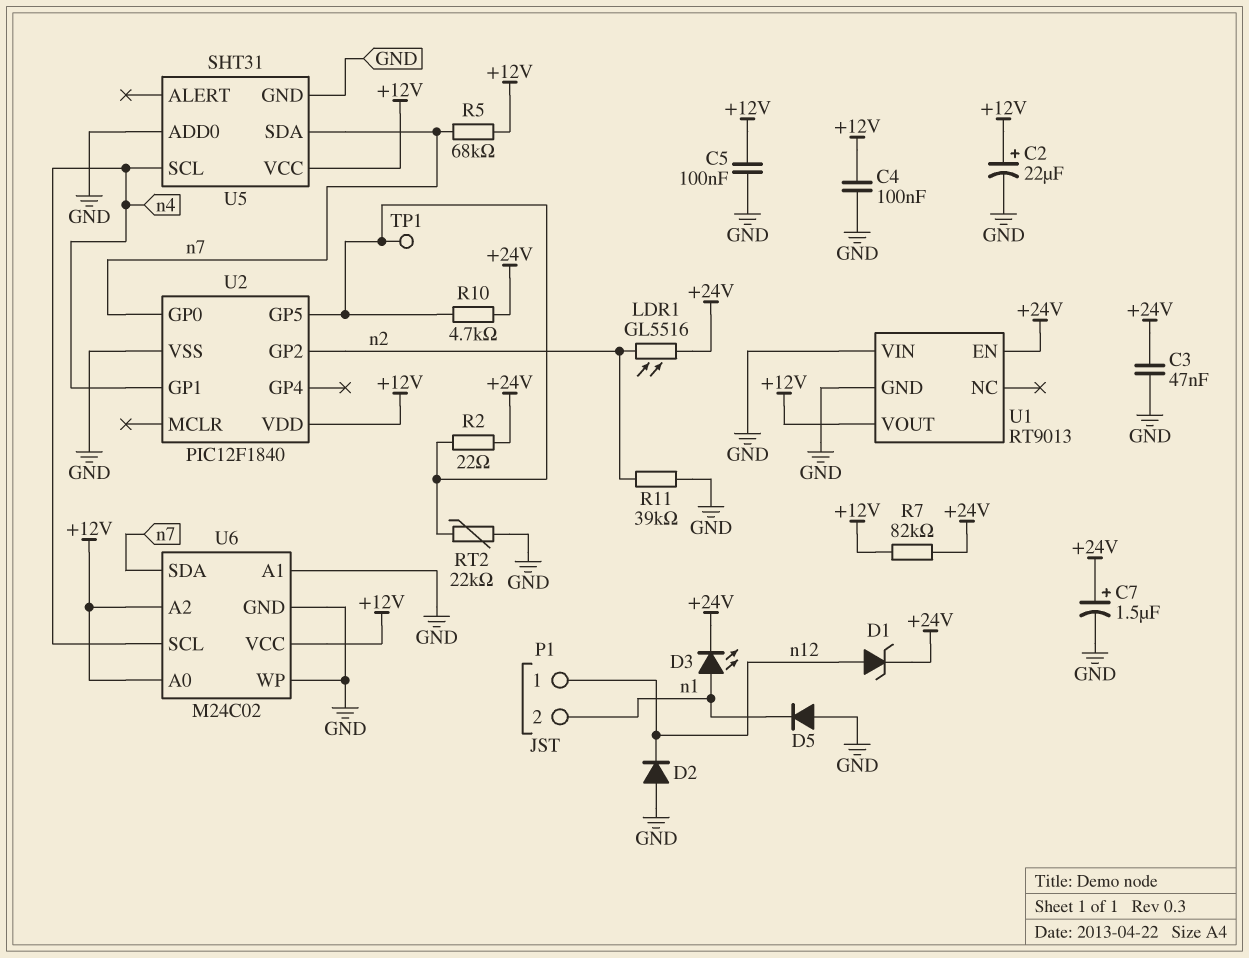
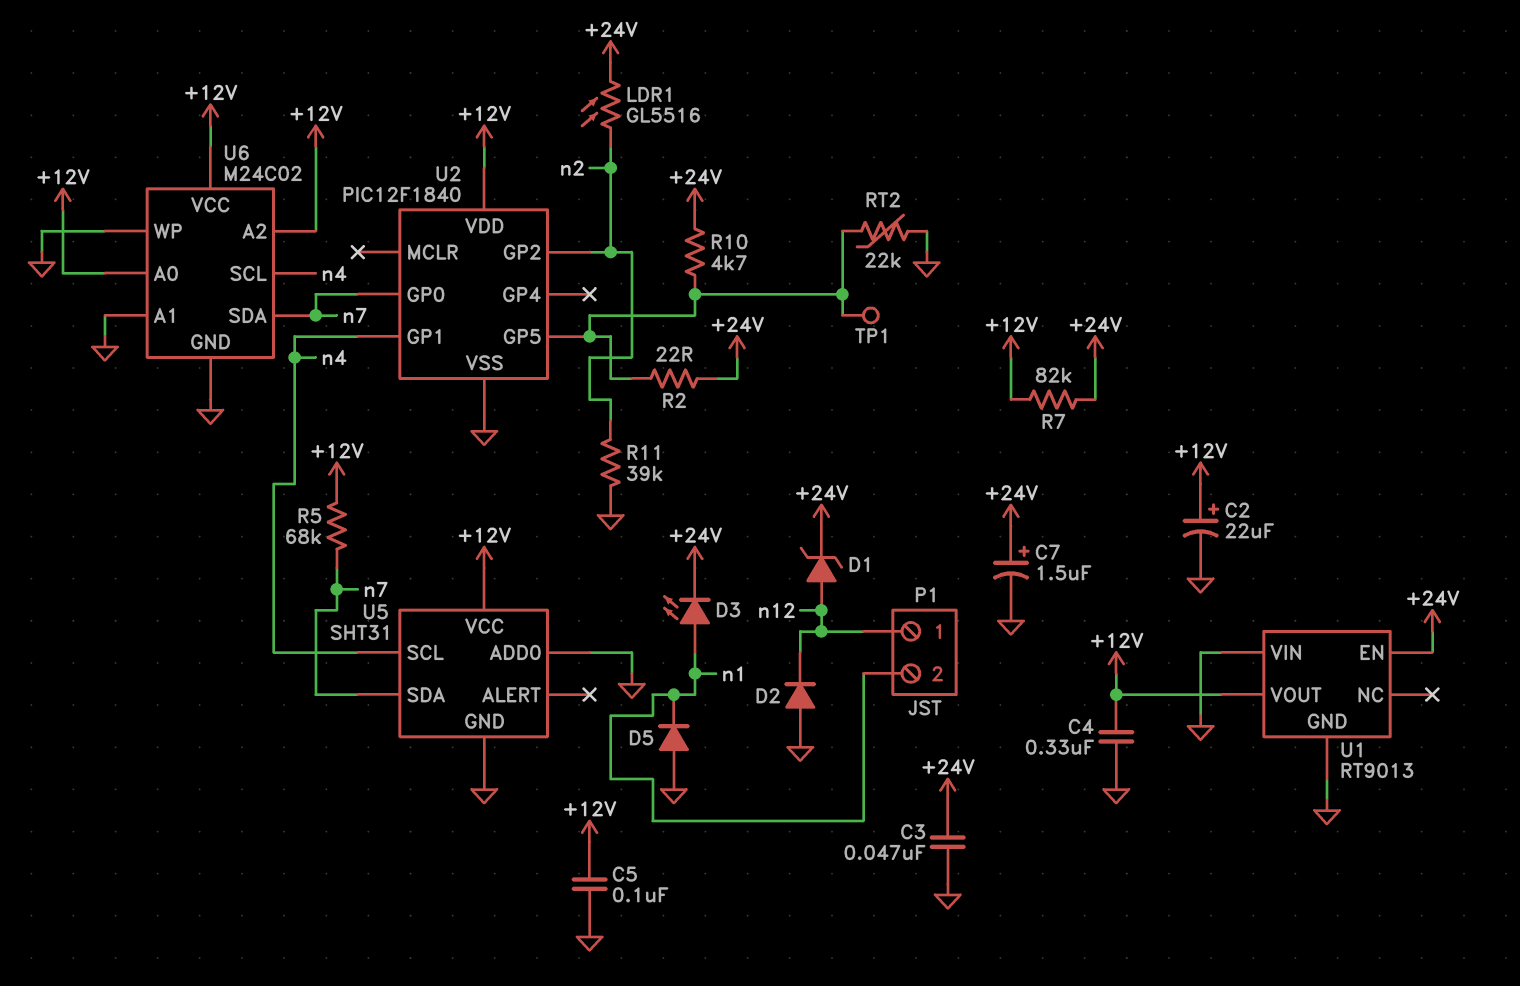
C4: 100nF (+12V, GND) -> 330nF (+12V, GND)

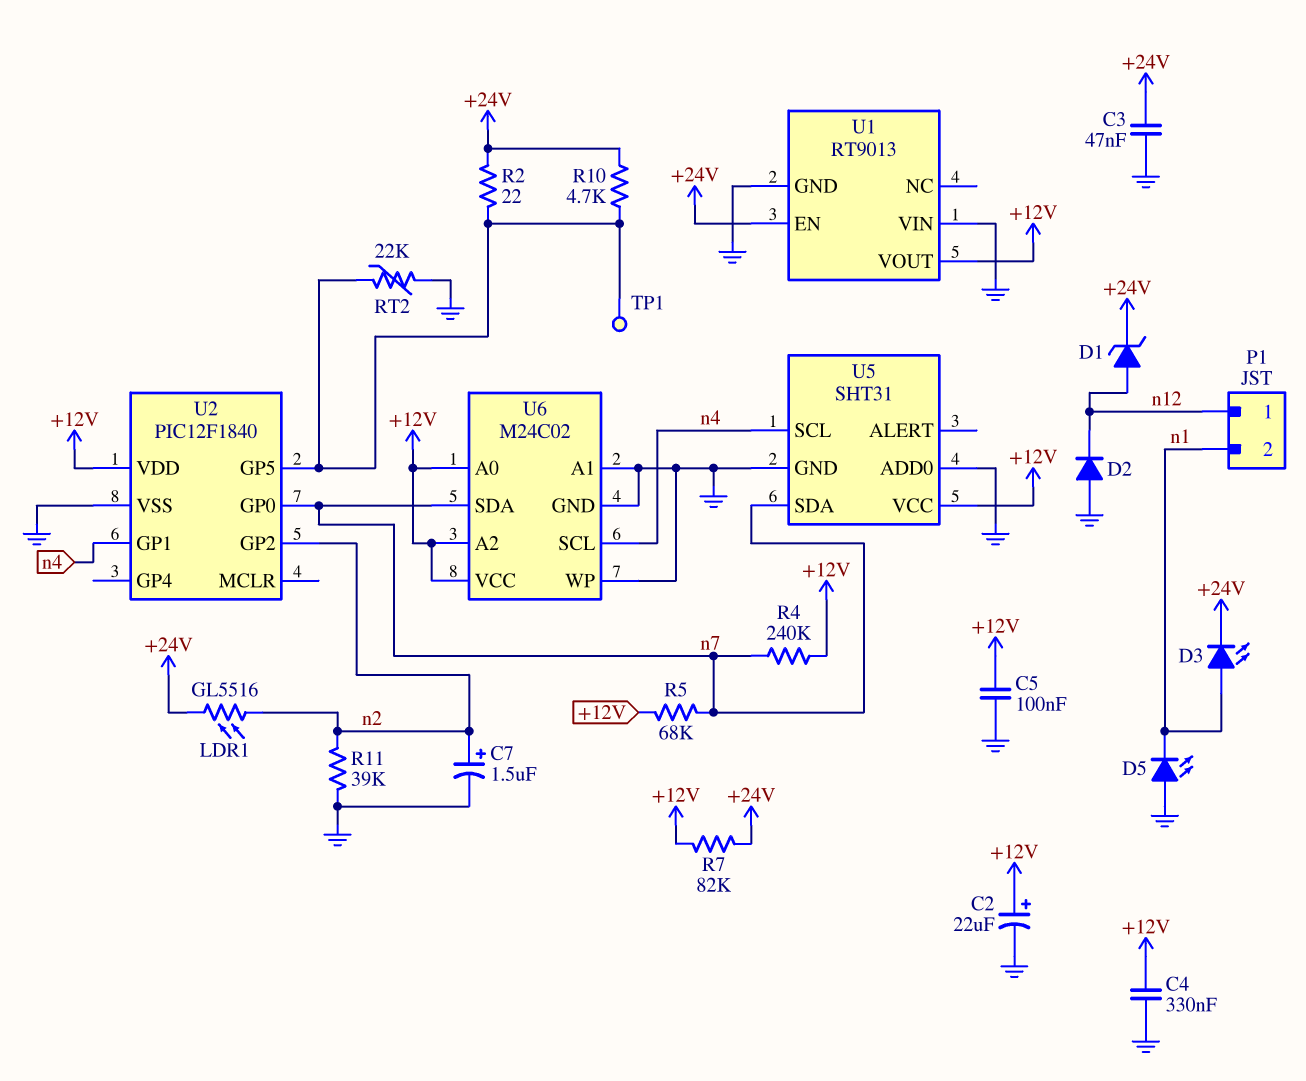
C7: 1.5uF (plus +24V, minus GND) -> 1.5uF (plus n2, minus GND)
D5: diode (A GND, K n1) -> LED (A GND, K n1)
R4: none -> 240k (+12V, n7)

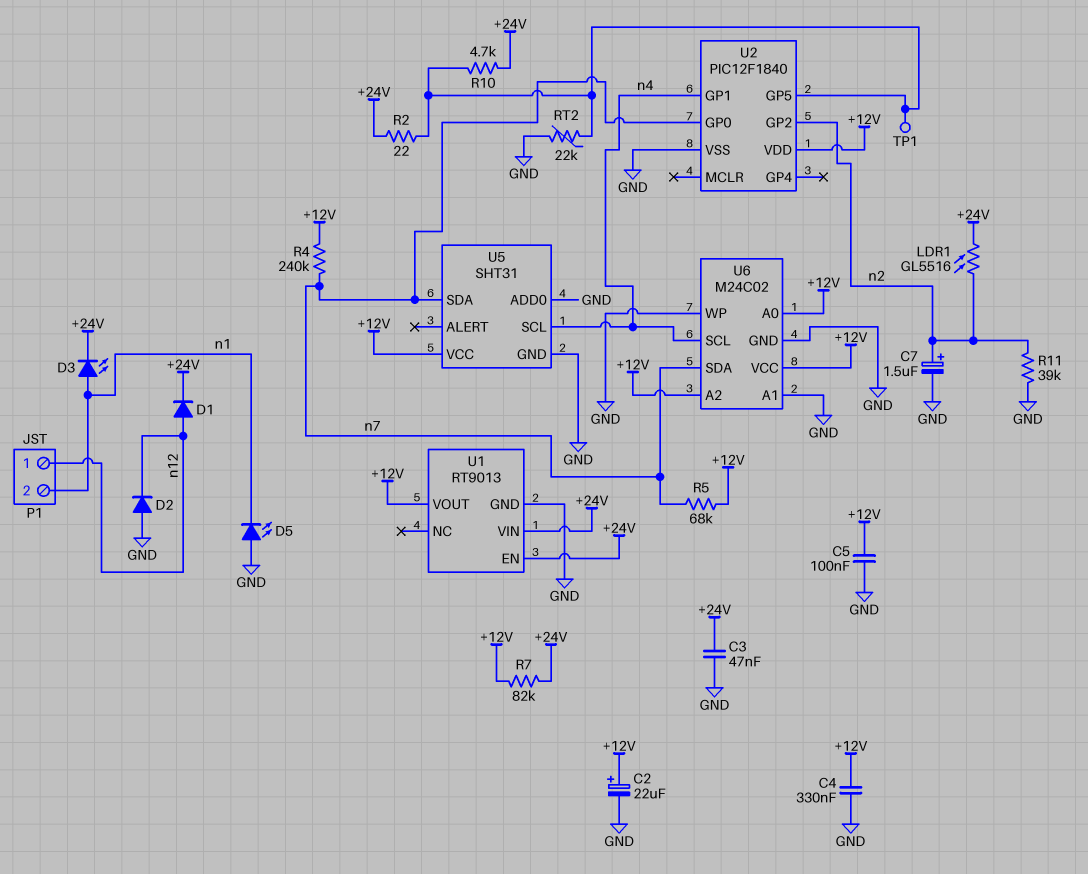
D1: zener (A n12, K +24V) -> diode (A n12, K +24V)
U1 pin VIN: GND -> +24V

